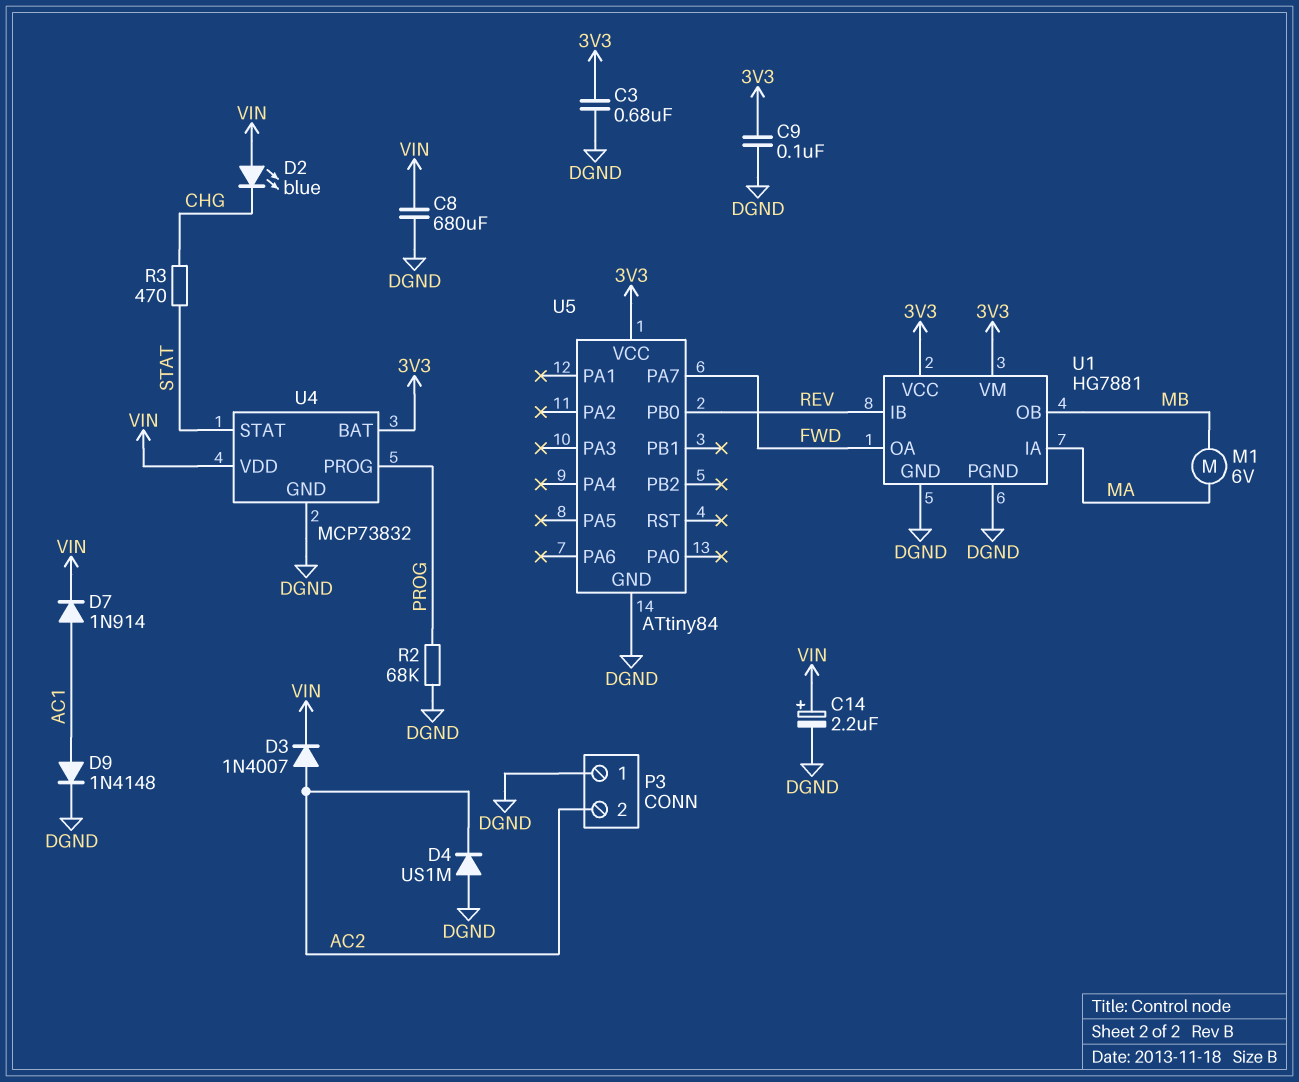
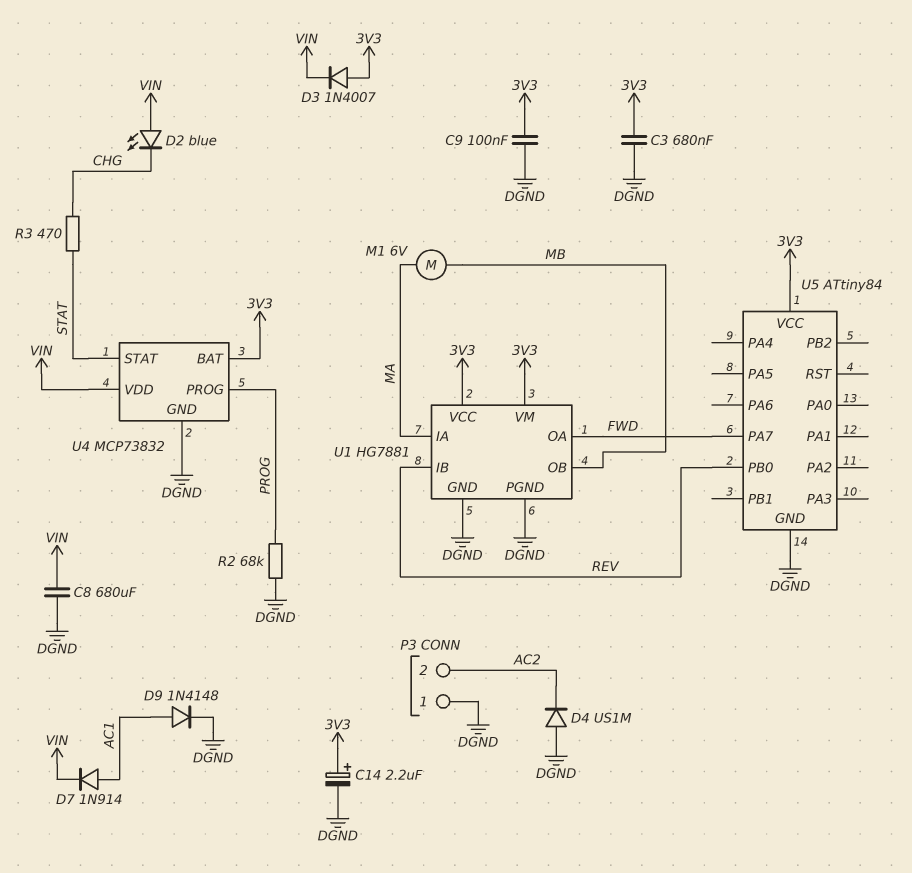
C14: 2.2uF (plus VIN, minus DGND) -> 2.2uF (plus 3V3, minus DGND)
D3: diode 1N4007 (A AC2, K VIN) -> diode 1N4007 (A 3V3, K VIN)

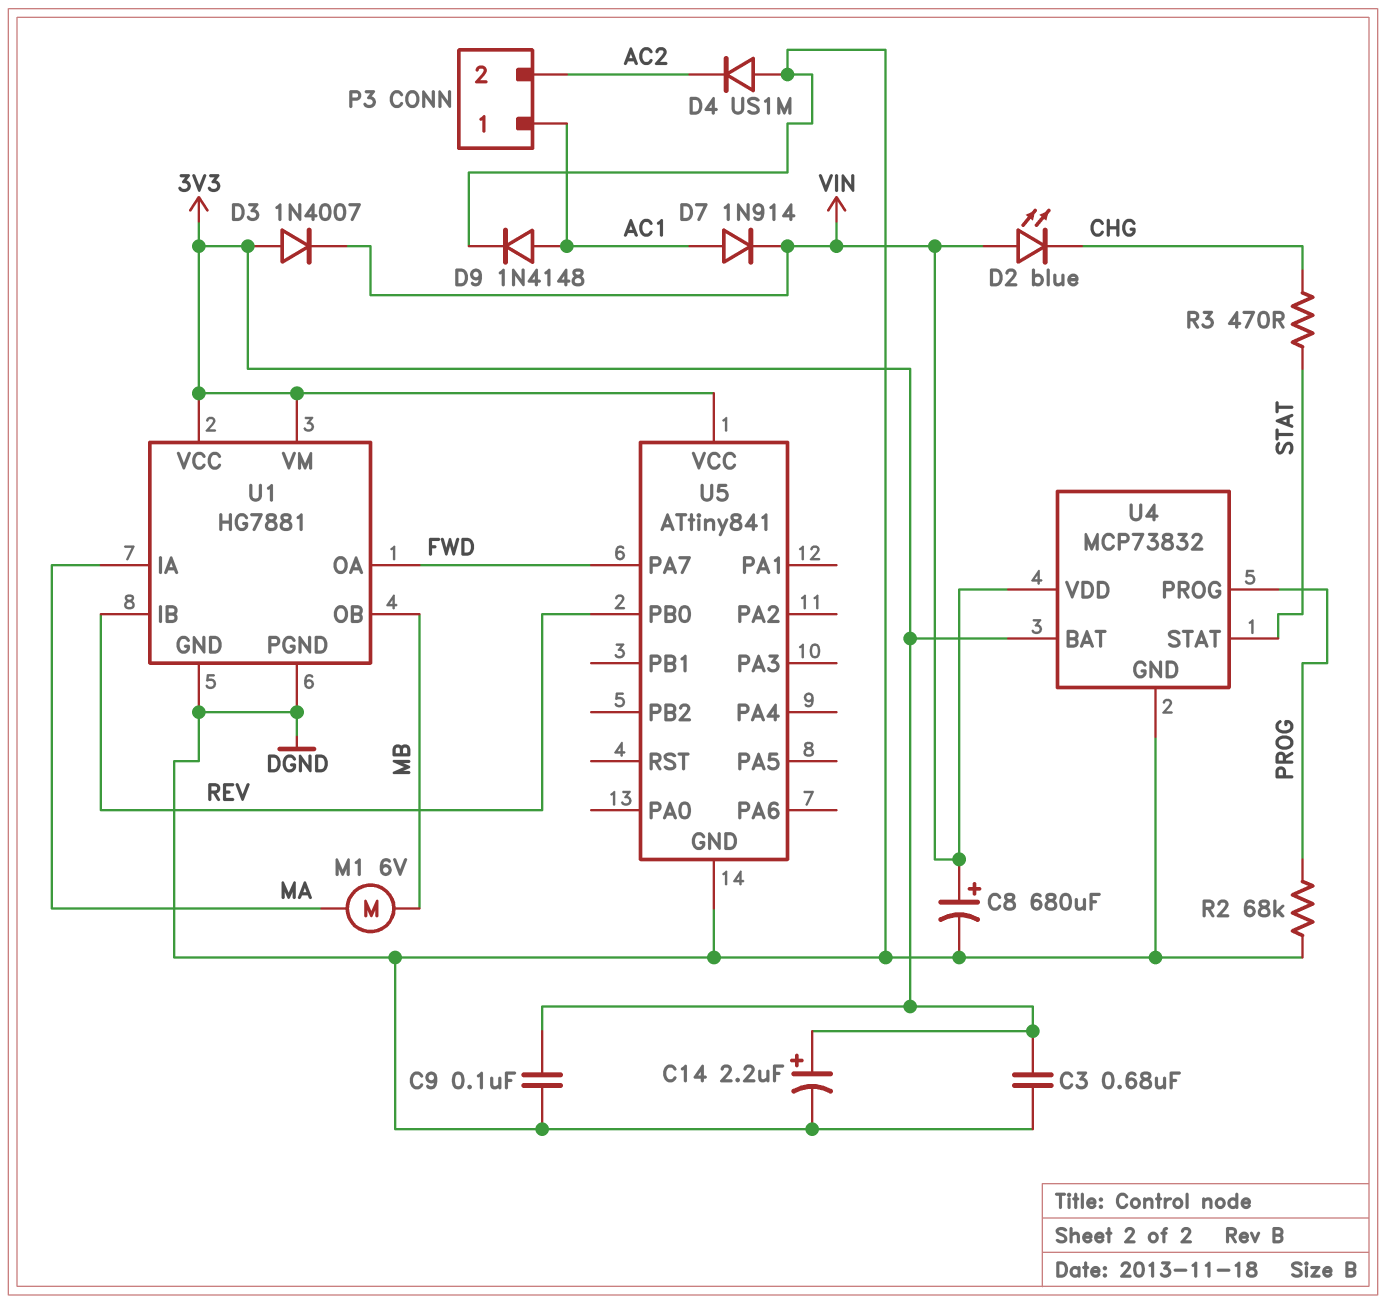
C8: 680uF (DGND, VIN) -> 680uF (plus VIN, minus DGND)
P3 pin 1: DGND -> AC1
U5: ATtiny84 -> ATtiny841

